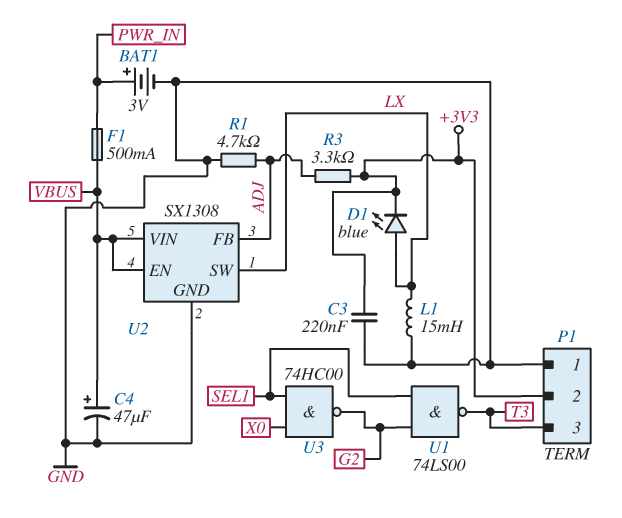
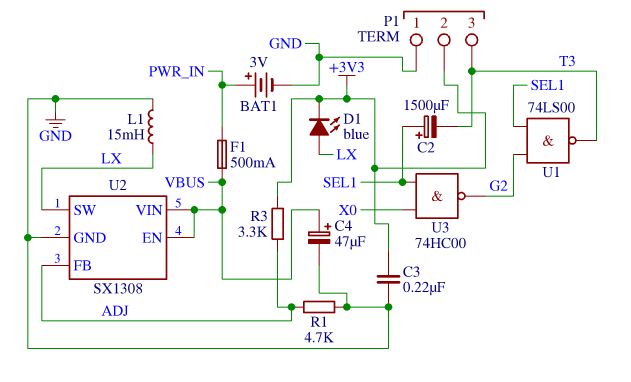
C2: none -> 1500uF (plus SEL1, minus T3)

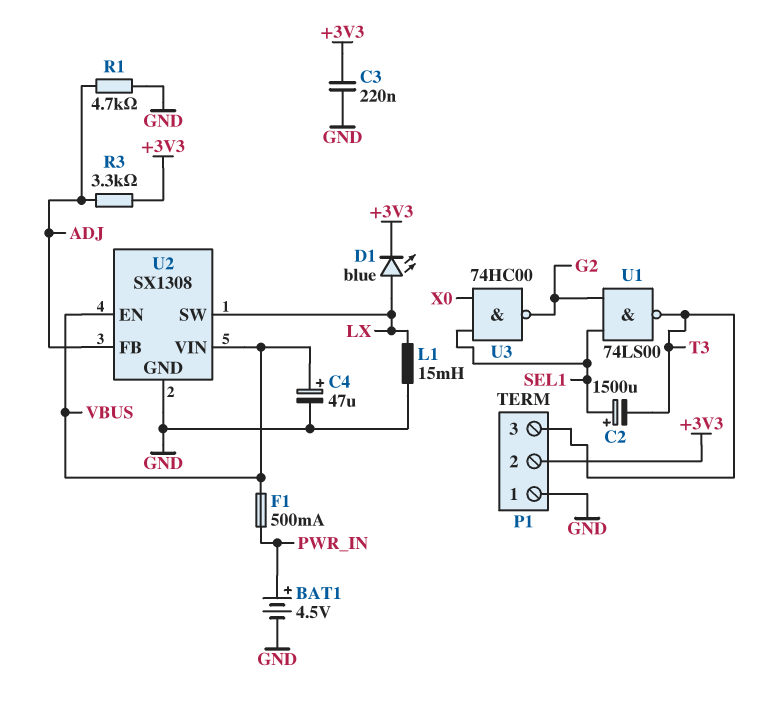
BAT1: 3V (plus PWR_IN, minus GND) -> 4.5V (plus PWR_IN, minus GND)

